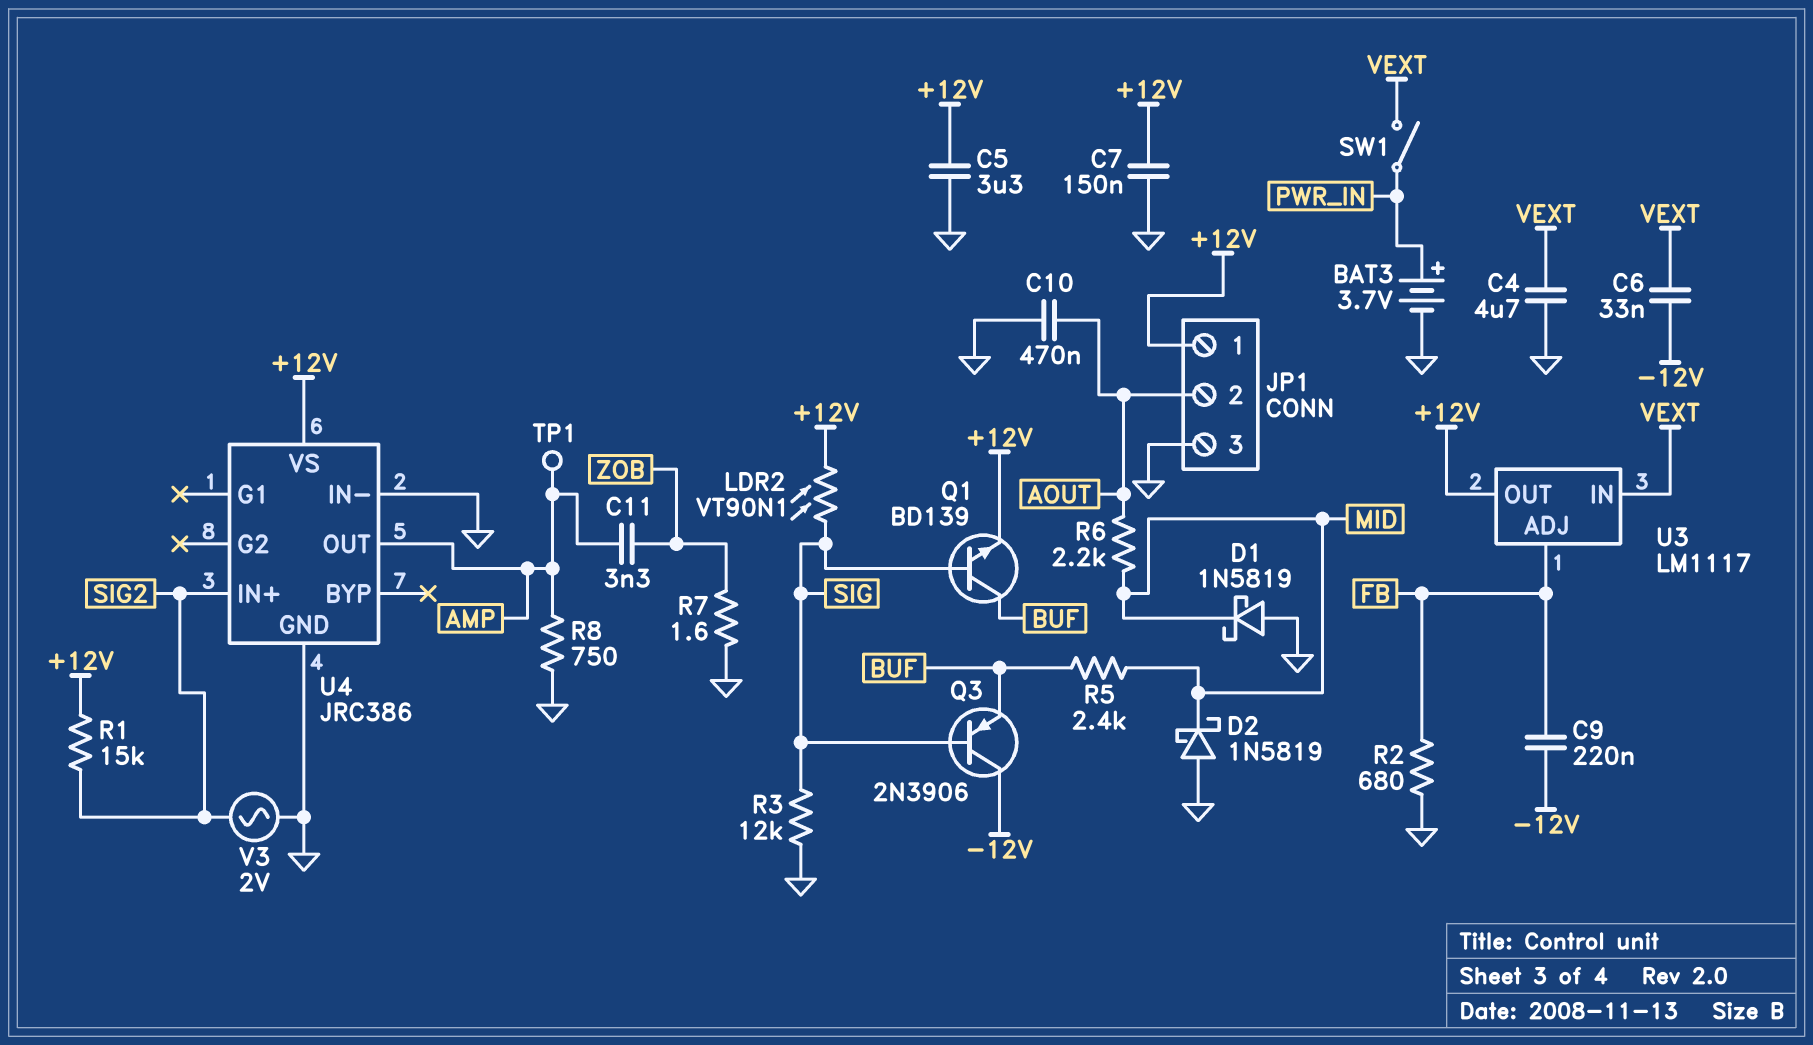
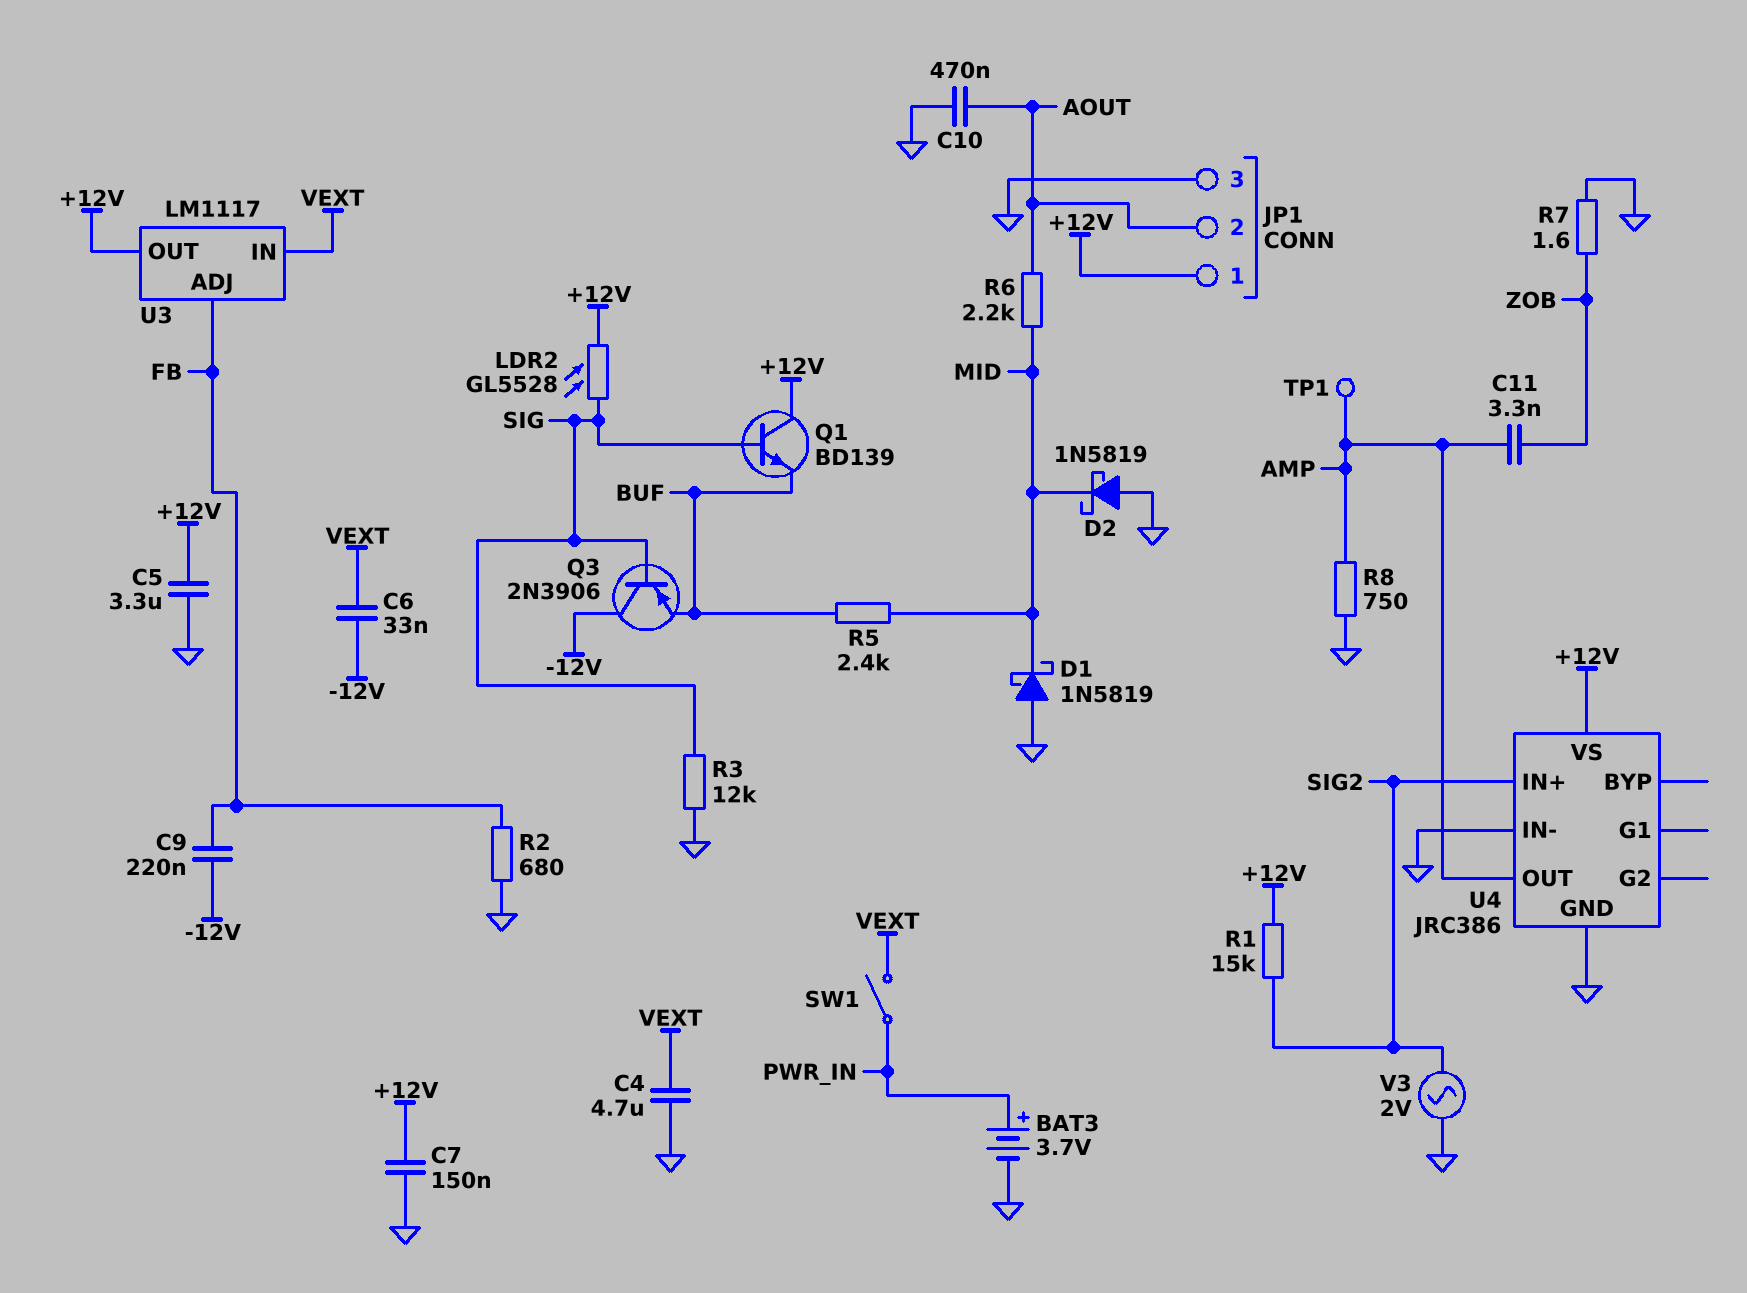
LDR2: VT90N1 (+12V, SIG) -> GL5528 (+12V, SIG)
Q1: NPN BD139 (B SIG, C BUF, E +12V) -> NPN BD139 (B SIG, C +12V, E BUF)

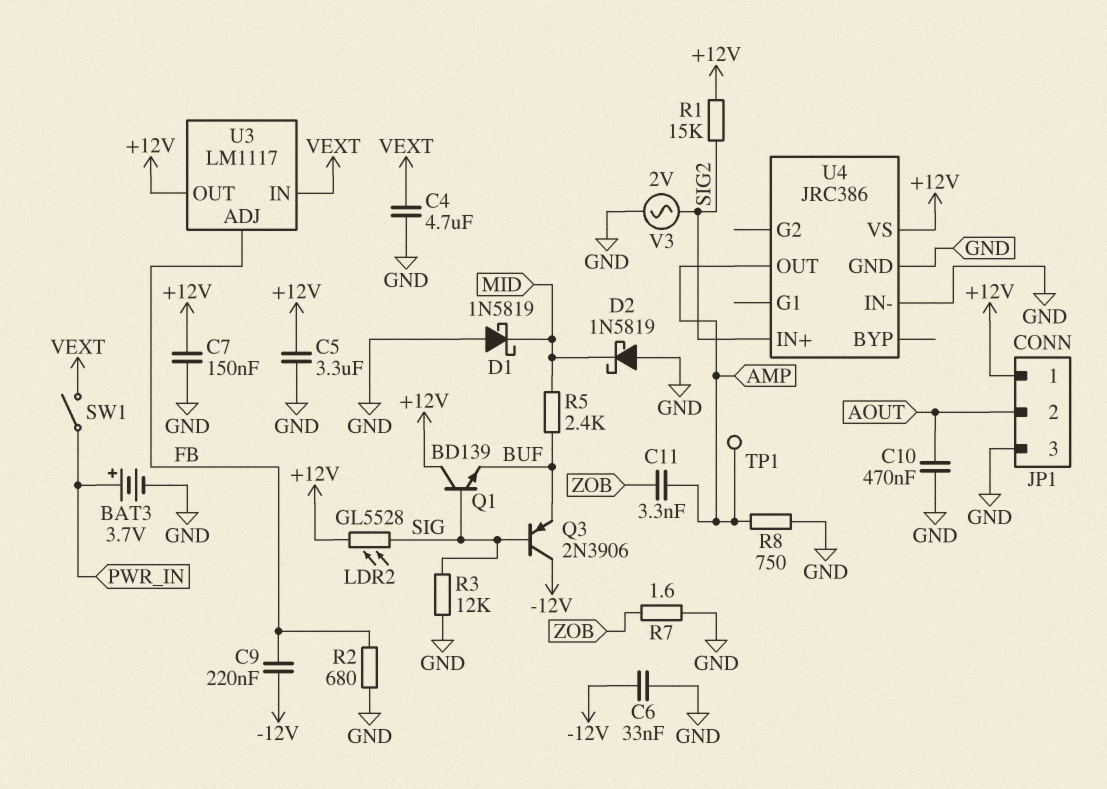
C6: 33nF (-12V, VEXT) -> 33nF (-12V, GND)
R6: 2.2k (AOUT, MID) -> none

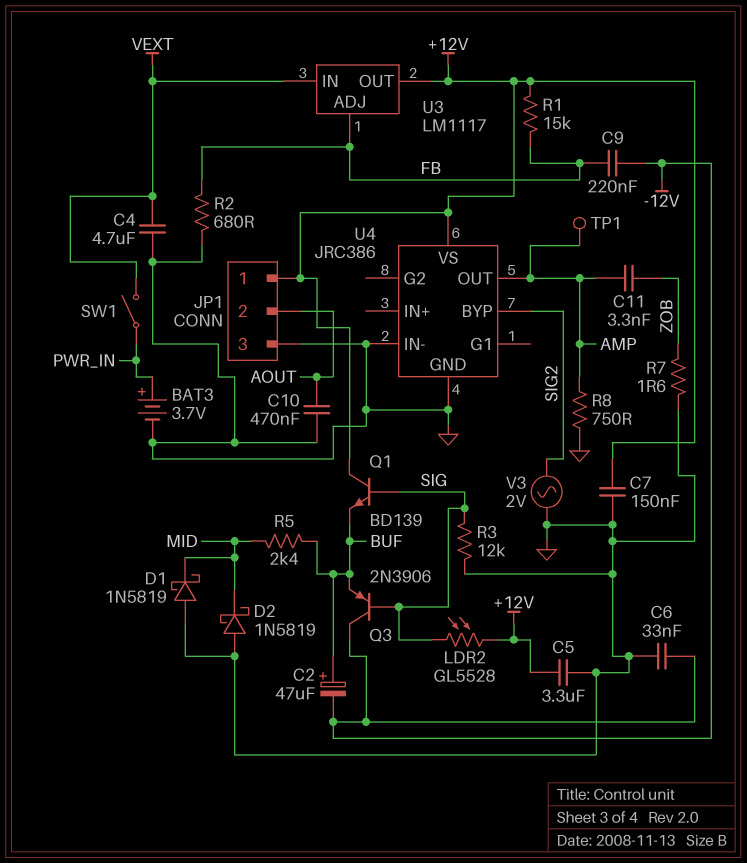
C2: none -> 47uF (plus BUF, minus -12V)
R1: 15k (+12V, SIG2) -> 15k (+12V, FB)
U4 pin BYP: none -> SIG2
U4 pin IN+: SIG2 -> none

